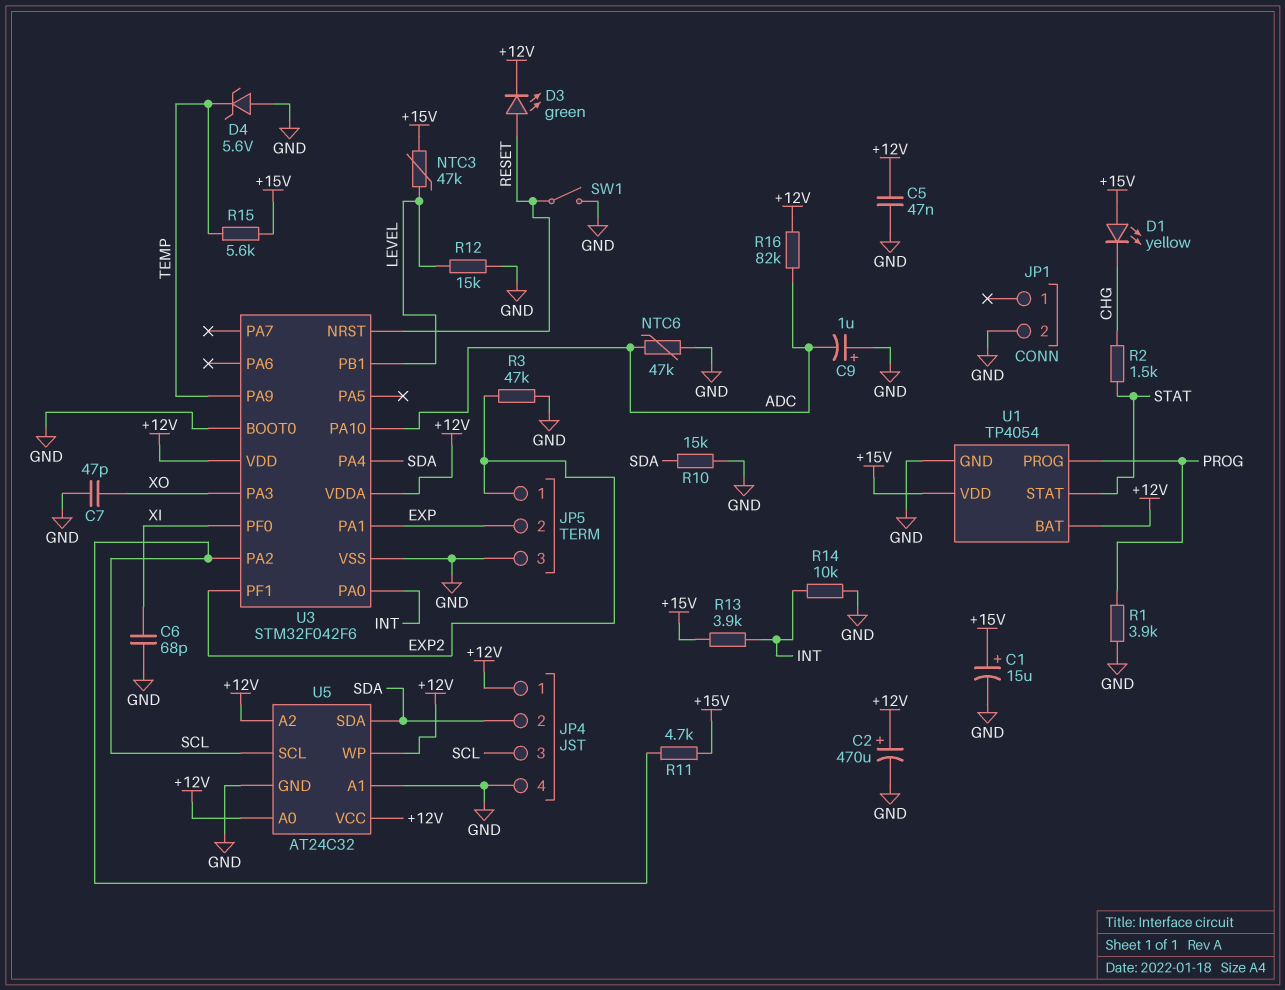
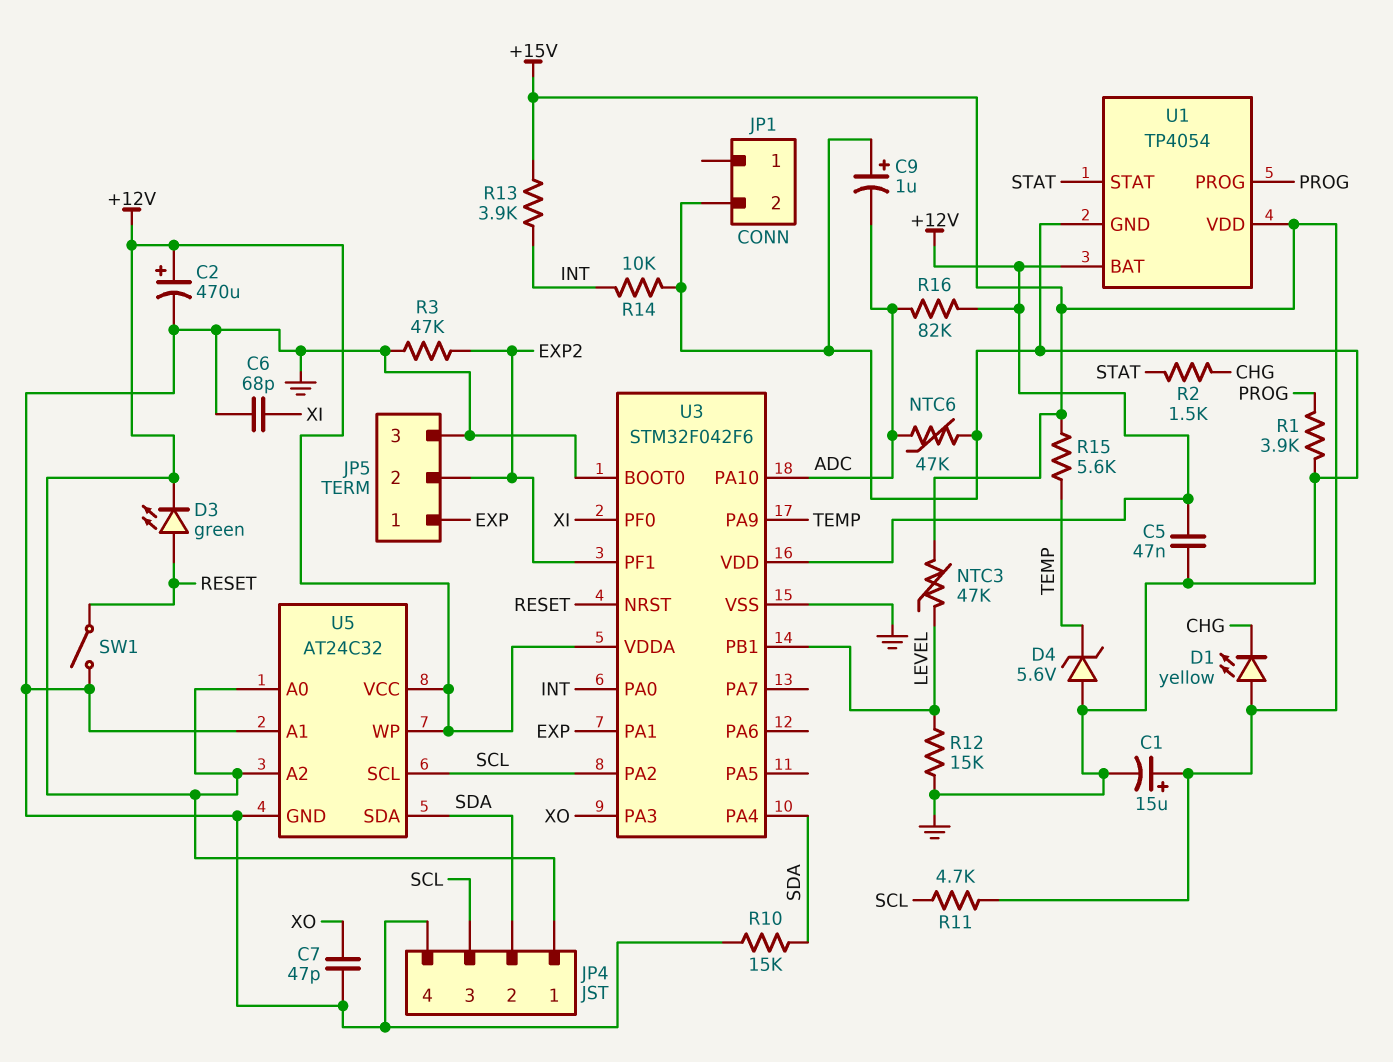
JP5 pin 1: EXP2 -> EXP
JP5 pin 2: EXP -> EXP2

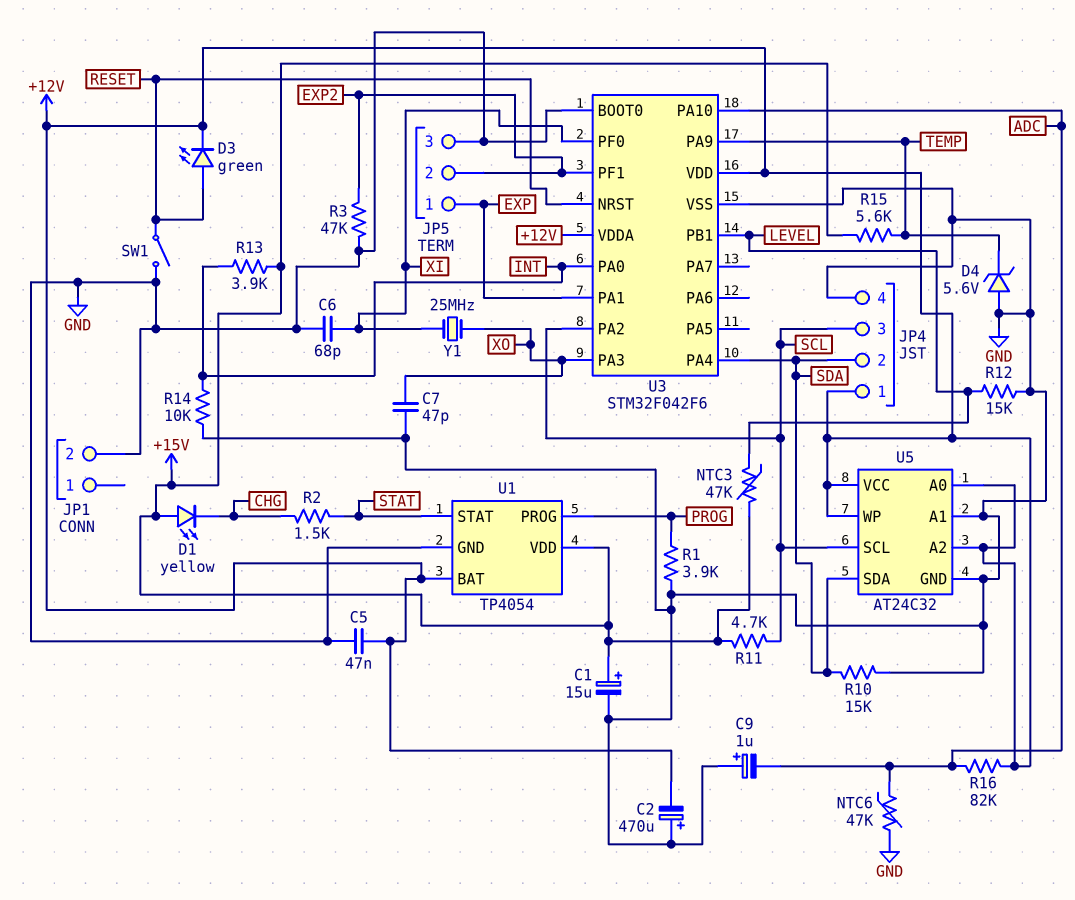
C2: 470uF (plus +12V, minus GND) -> 470uF (plus GND, minus +12V)
Y1: none -> 25MHz (XI, XO)

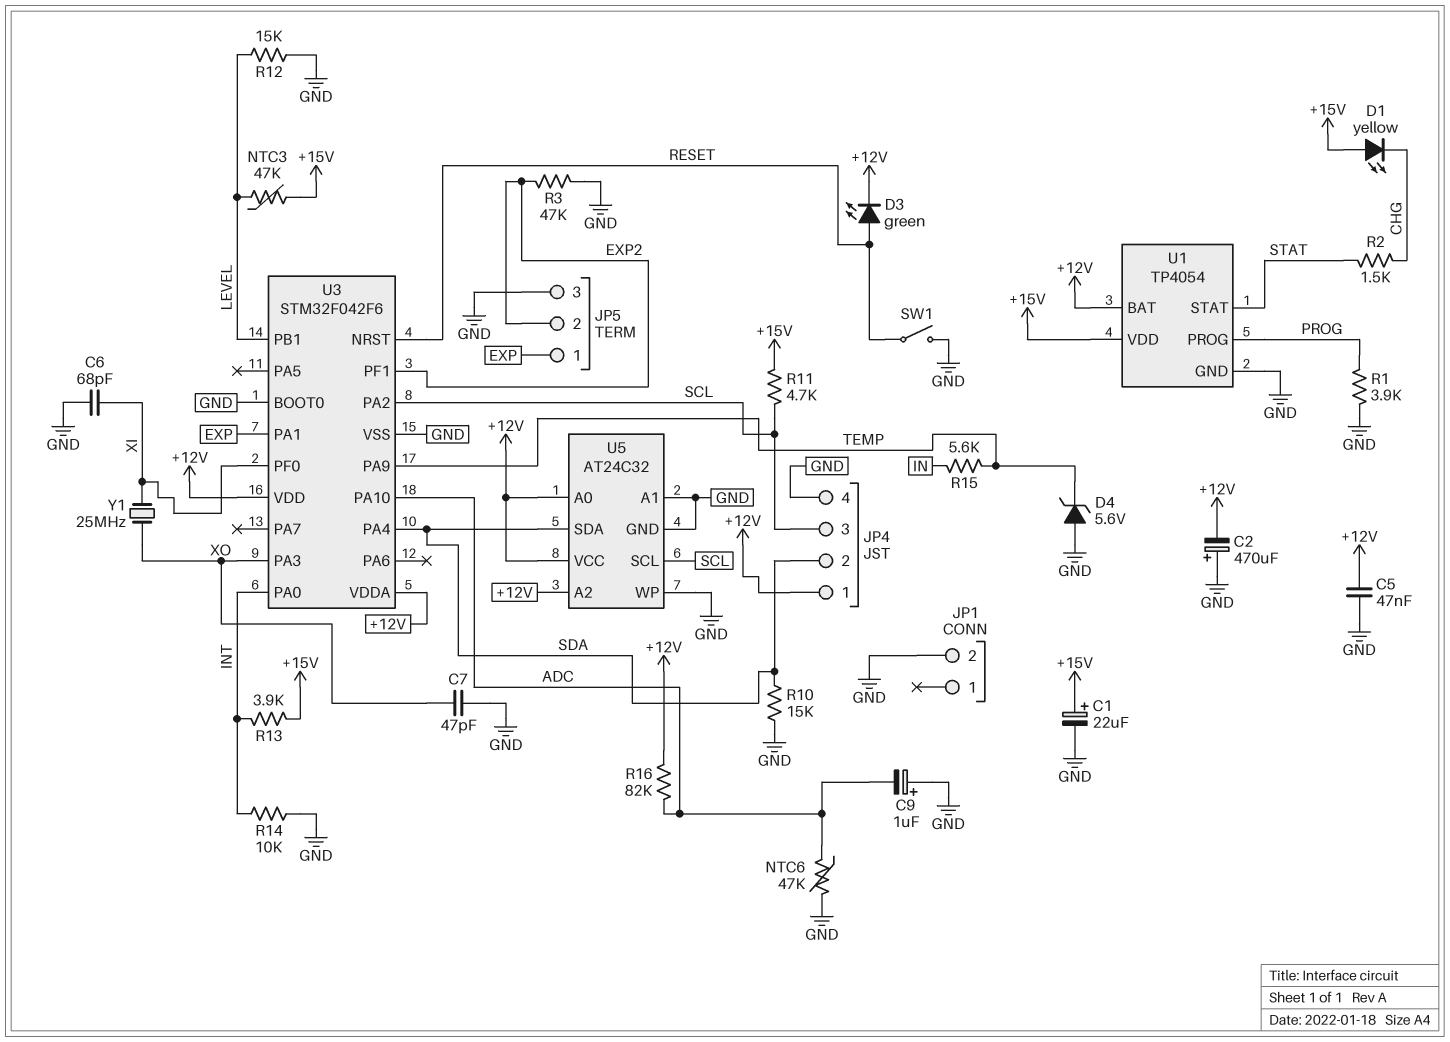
C1: 15uF (plus +15V, minus GND) -> 22uF (plus +15V, minus GND)
R15: 5.6k (+15V, TEMP) -> 5.6k (IN, TEMP)
U5 pin WP: +12V -> GND

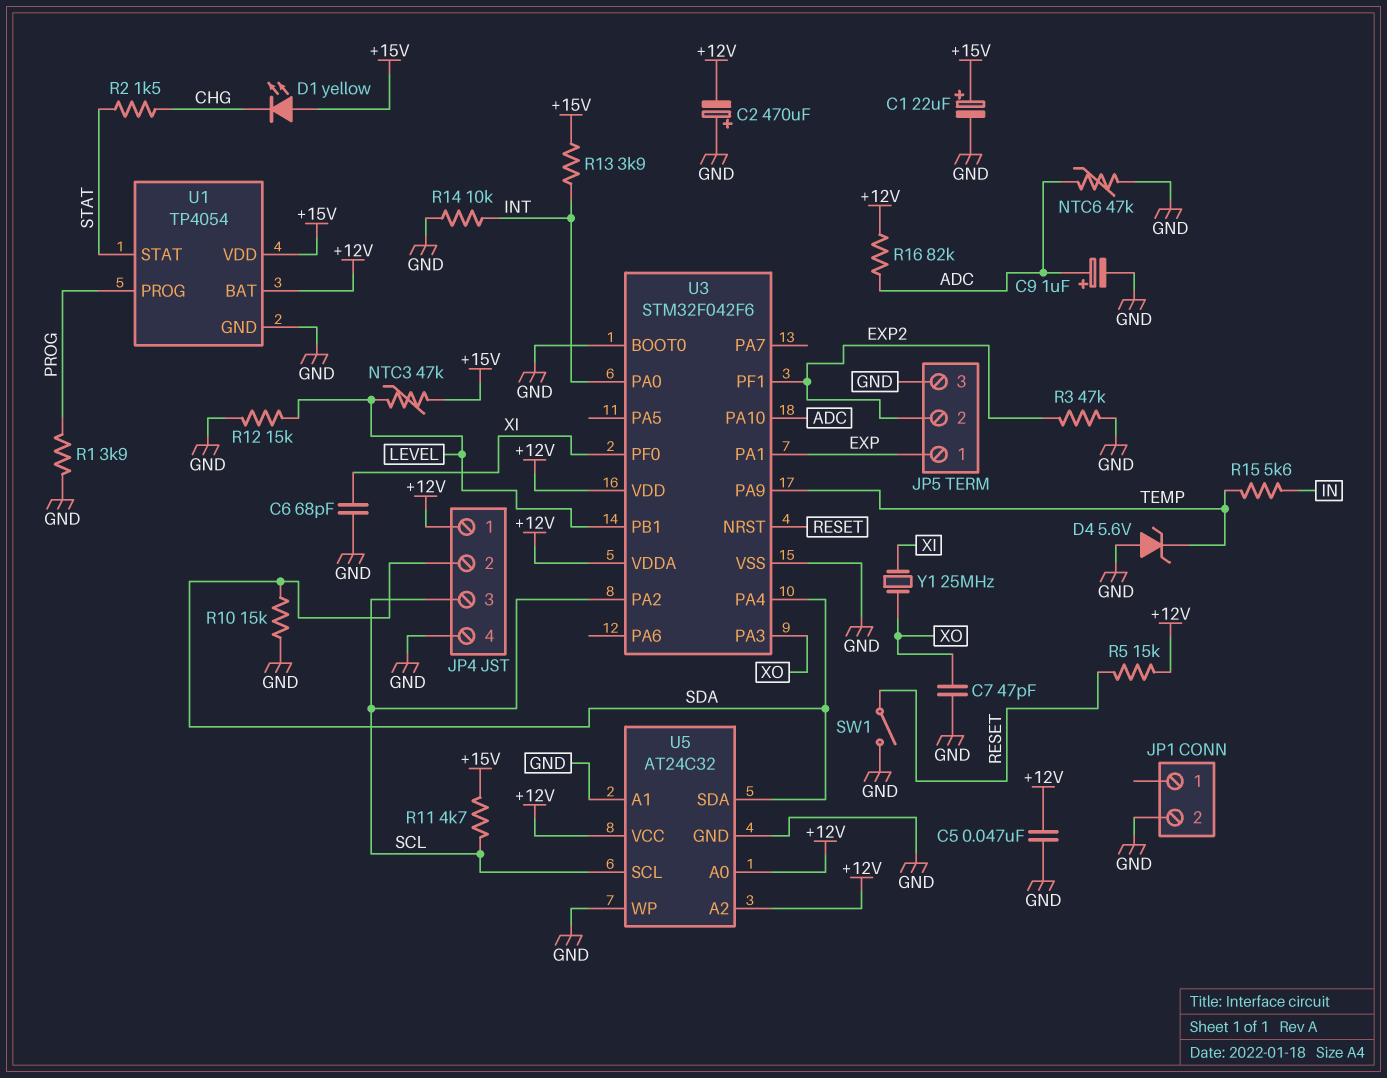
C9: 1uF (plus GND, minus ADC) -> 1uF (plus ADC, minus GND)
D3: LED green (A RESET, K +12V) -> none
R5: none -> 15k (+12V, RESET)

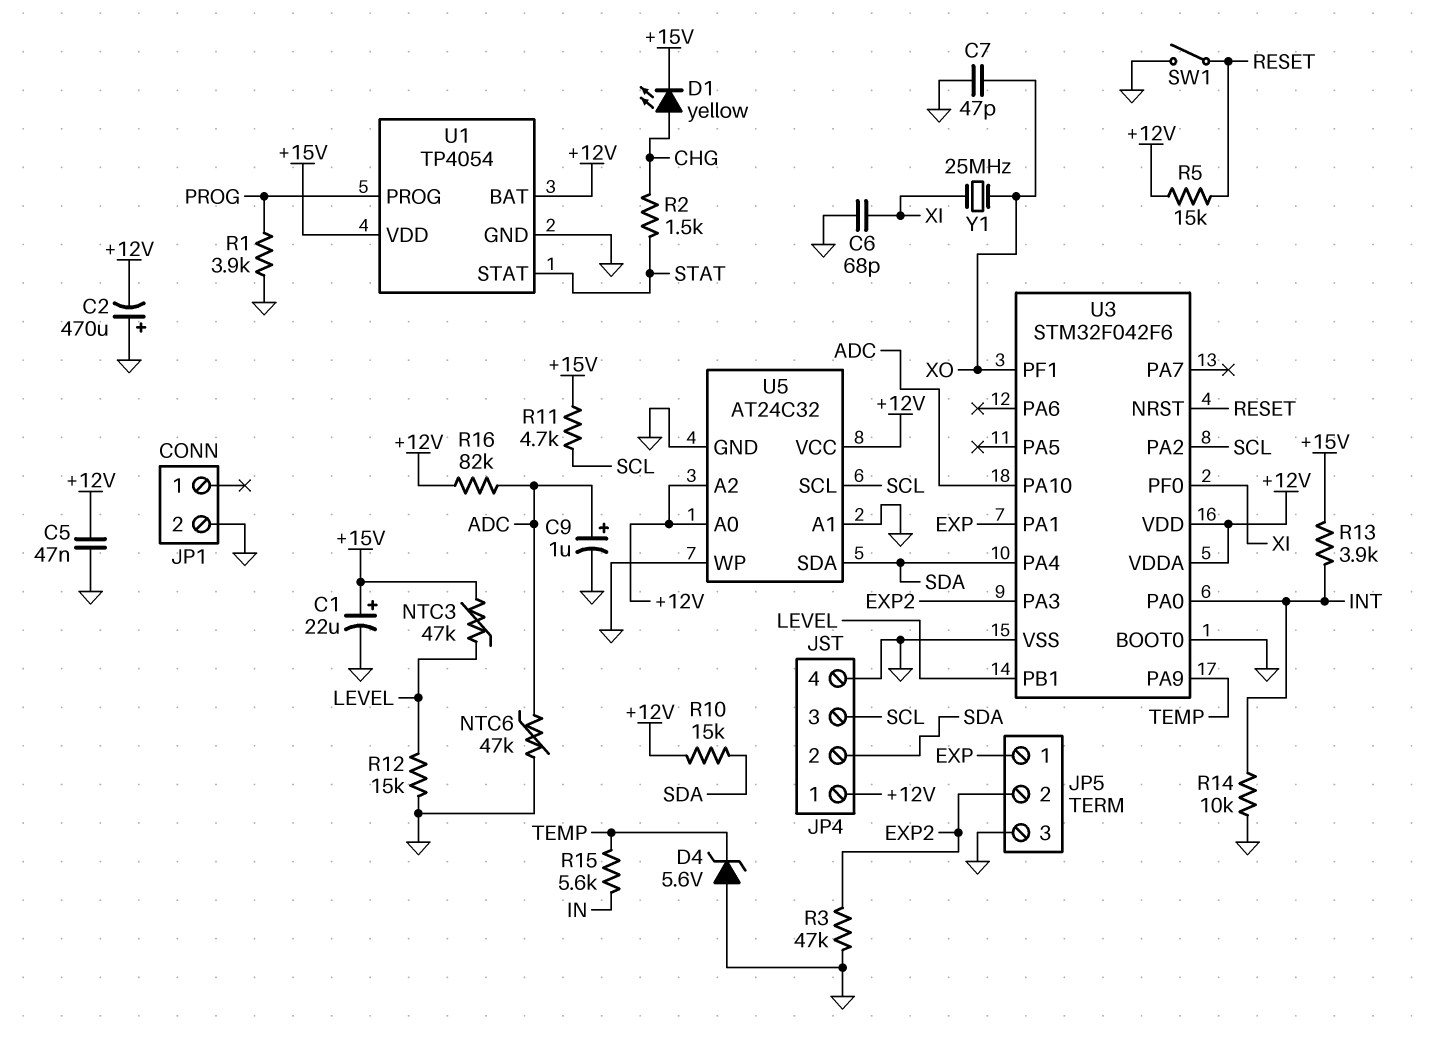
D1: LED yellow (A +15V, K CHG) -> LED yellow (A CHG, K +15V)
R10: 15k (GND, SDA) -> 15k (+12V, SDA)
U3 pin PA3: XO -> EXP2
U3 pin PF1: EXP2 -> XO

